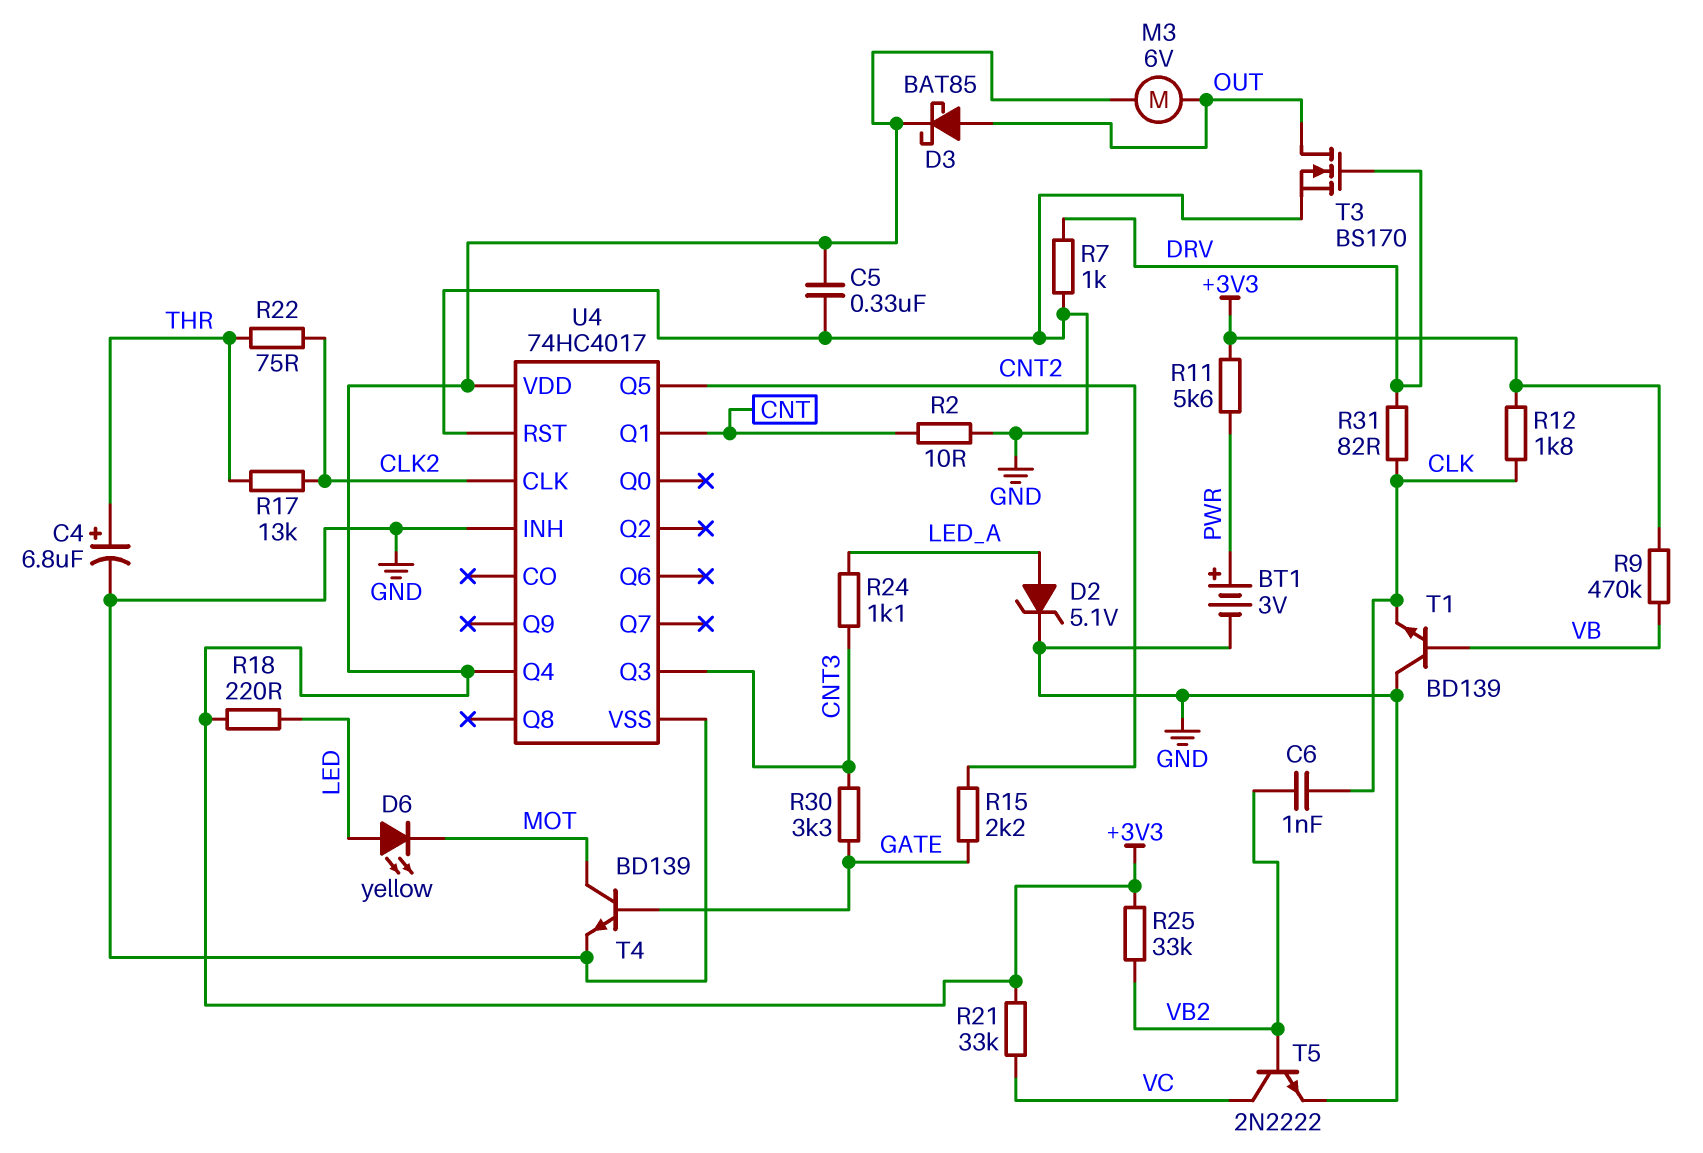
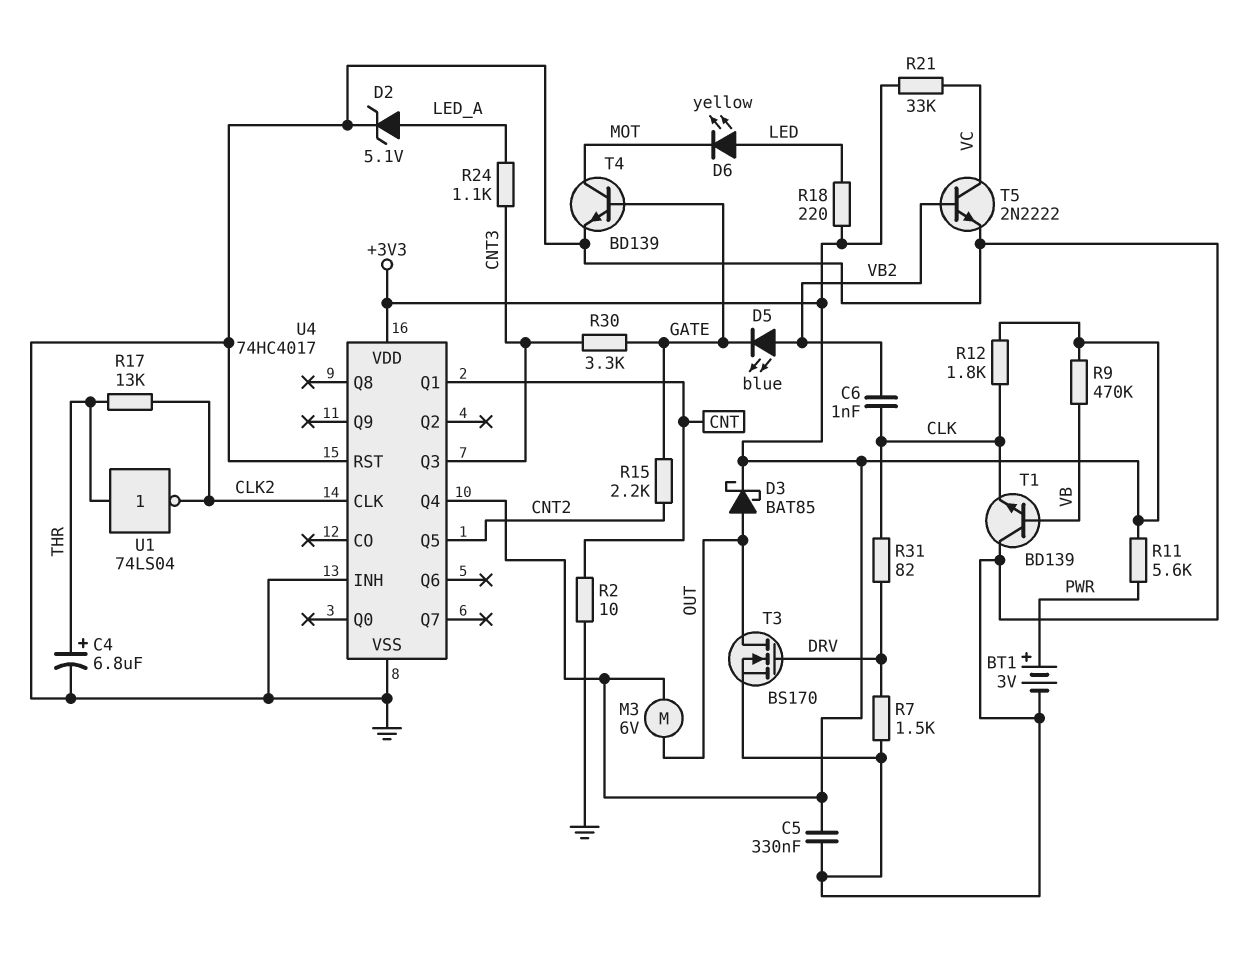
D5: none -> LED blue (A VB2, K GATE)
R7: 1k (DRV, GND) -> 1.5k (DRV, GND)
R22: 75 (CLK2, THR) -> none
R25: 33k (+3V3, VB2) -> none
U1: none -> NOT 74LS04 (in THR, out CLK2)

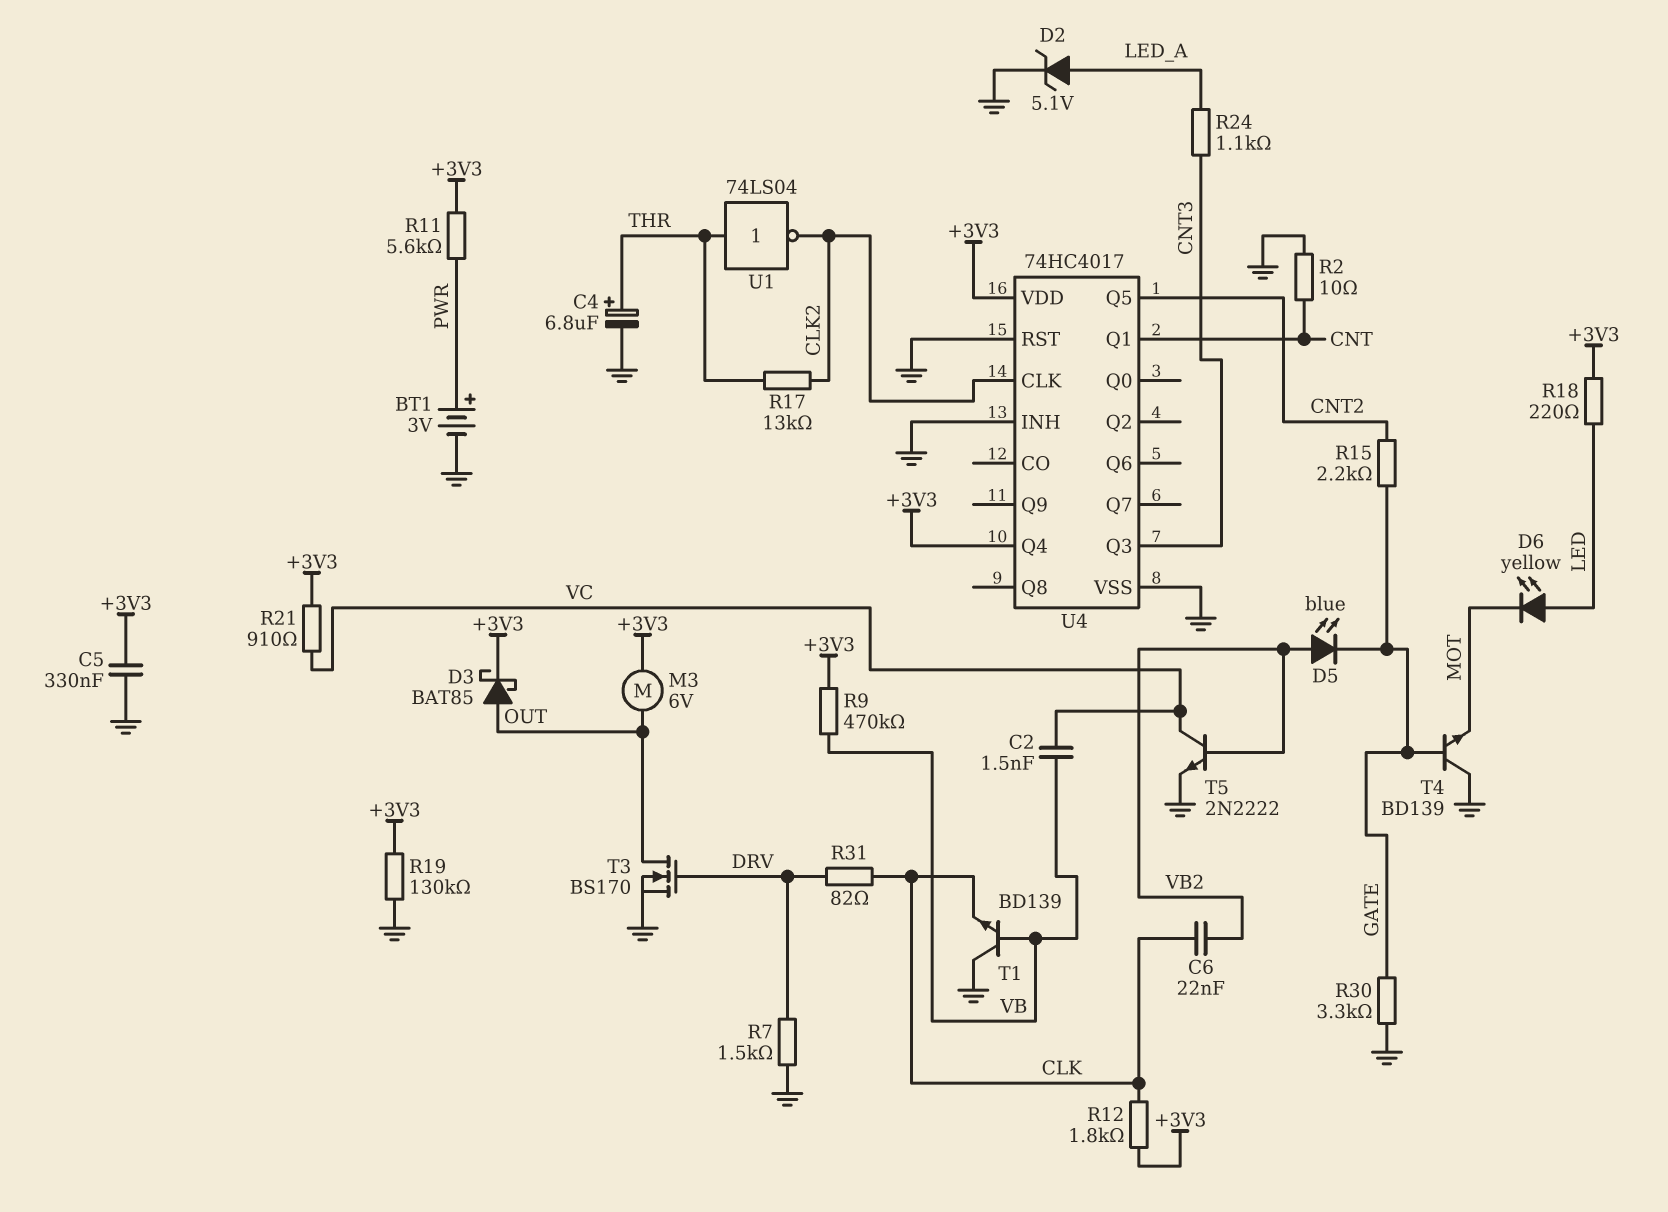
C2: none -> 1.5nF (VB, VC)
C6: 1nF (CLK, VB2) -> 22nF (CLK, VB2)
R19: none -> 130k (+3V3, GND)
R21: 33k (+3V3, VC) -> 910 (+3V3, VC)
R30: 3.3k (CNT3, GATE) -> 3.3k (GATE, GND)
T4: NPN BD139 (B GATE, C MOT, E GND) -> NPN BD139 (B GATE, C GND, E MOT)

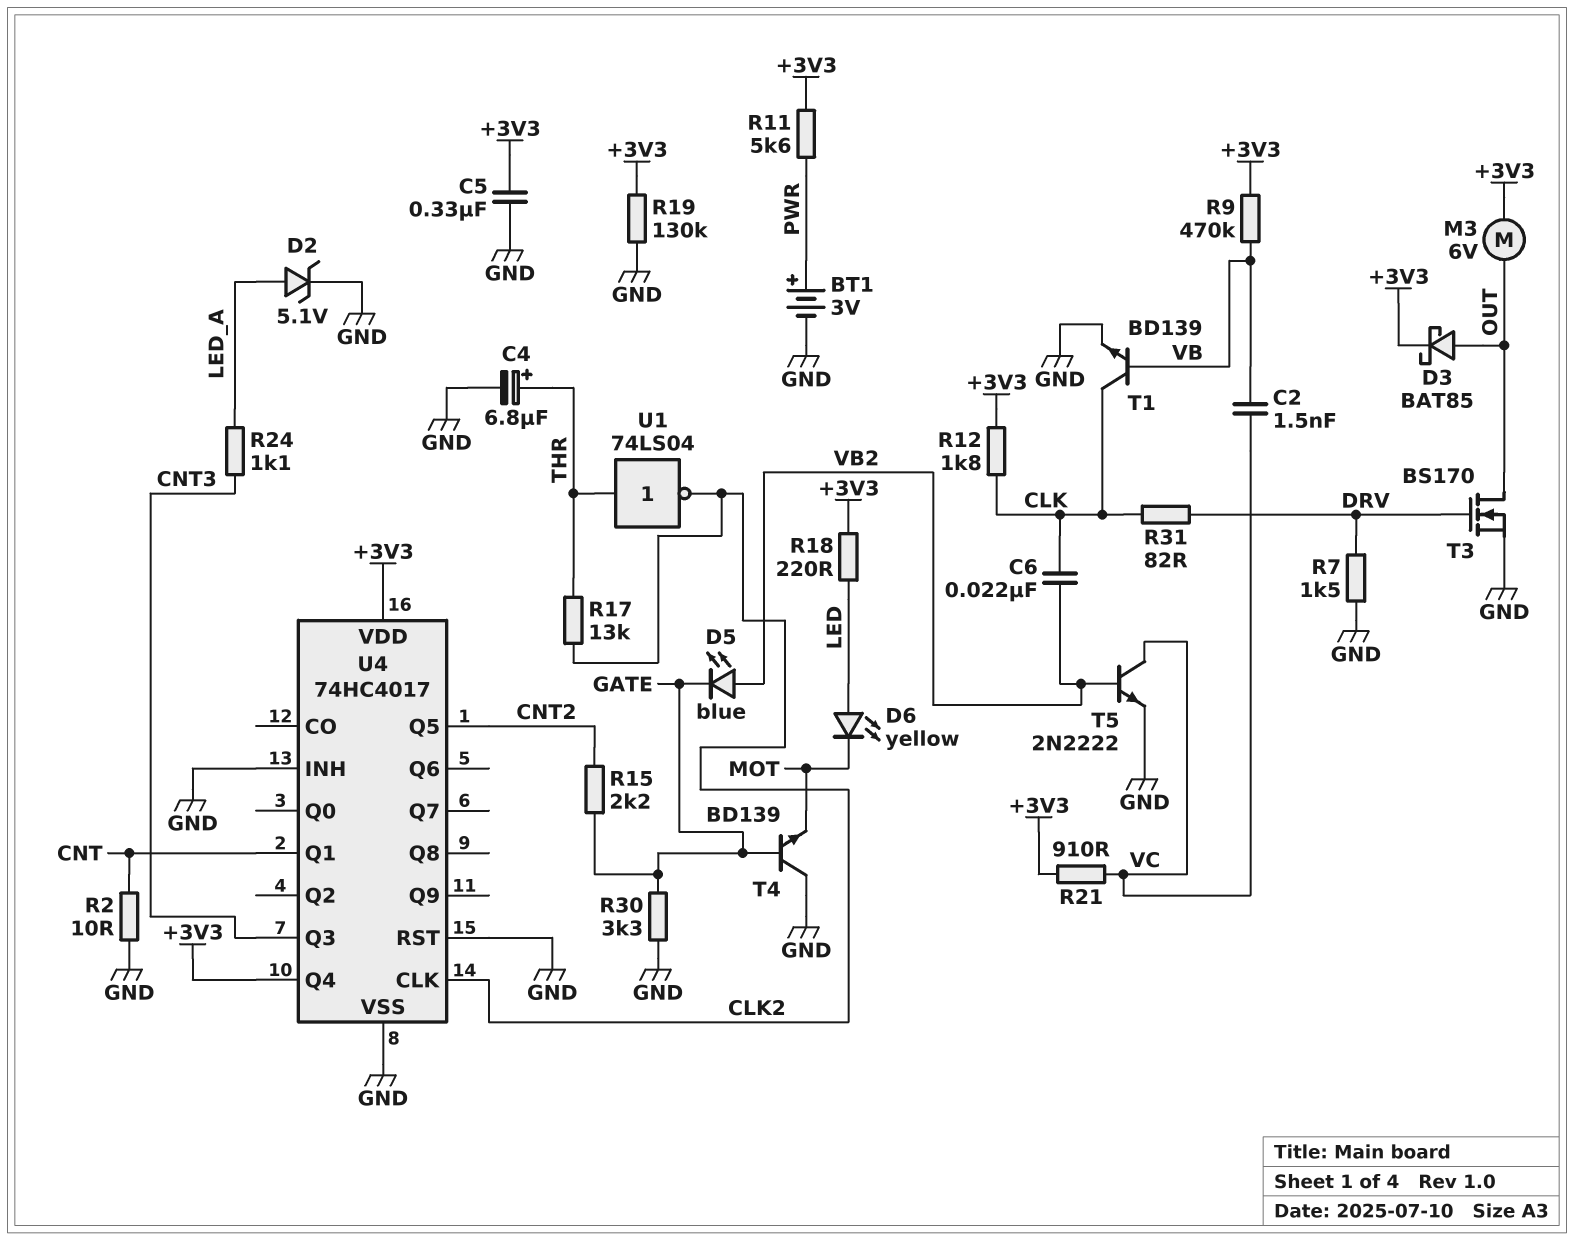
T1: NPN BD139 (B VB, C GND, E CLK) -> NPN BD139 (B VB, C CLK, E GND)

